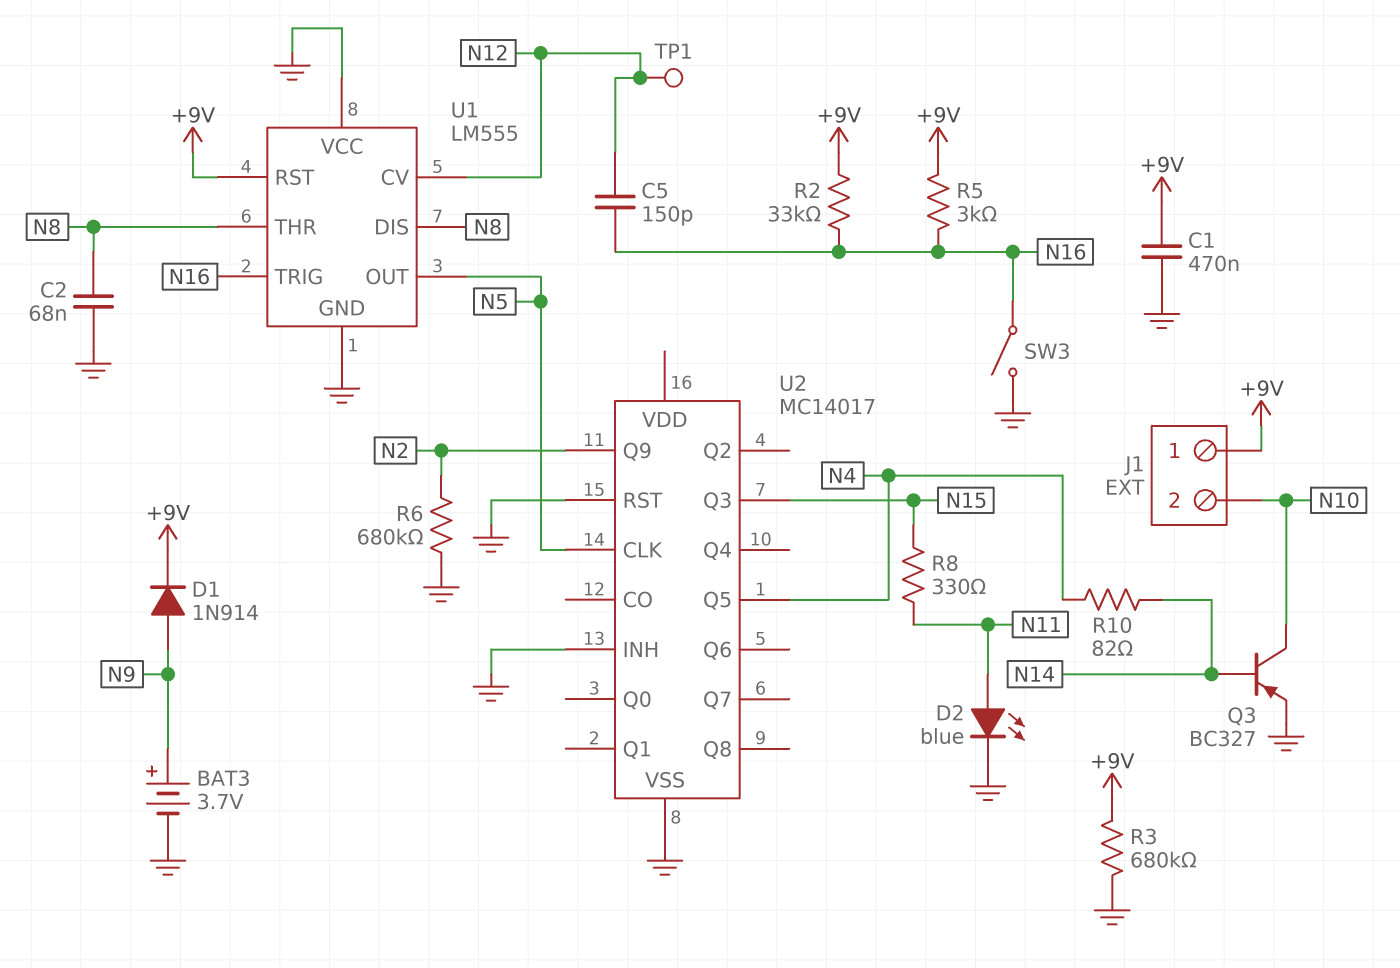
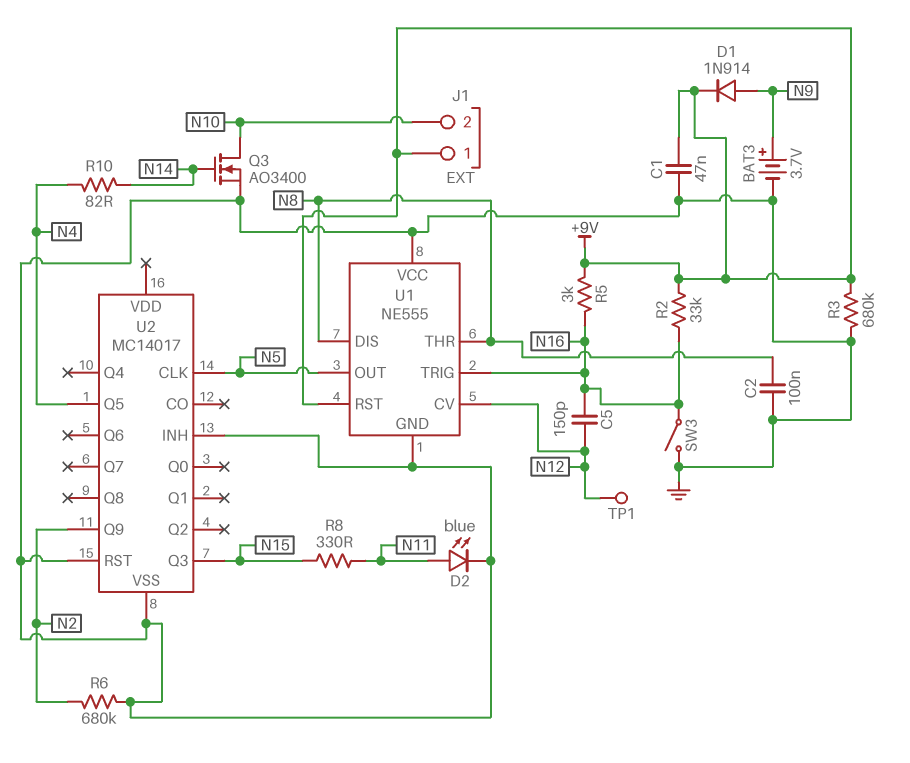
C1: 470nF (+9V, GND) -> 47nF (+9V, GND)
C2: 68nF (GND, N8) -> 100nF (GND, N8)
Q3: PNP BC327 (B N14, C N10, E GND) -> NMOS AO3400 (G N14, D N10, S GND)
U1: LM555 -> NE555

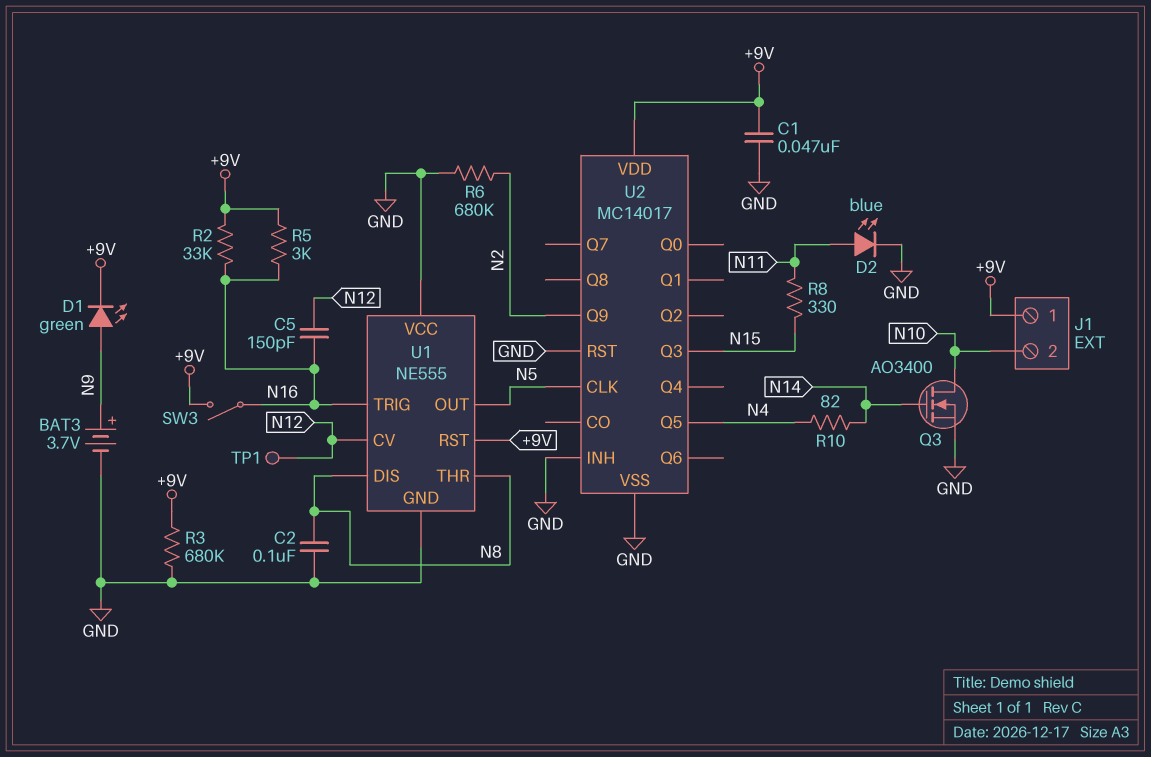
D1: diode 1N914 (A N9, K +9V) -> LED green (A N9, K +9V)
SW3: switch (GND, N16) -> switch (+9V, N16)
U2 pin VDD: none -> +9V

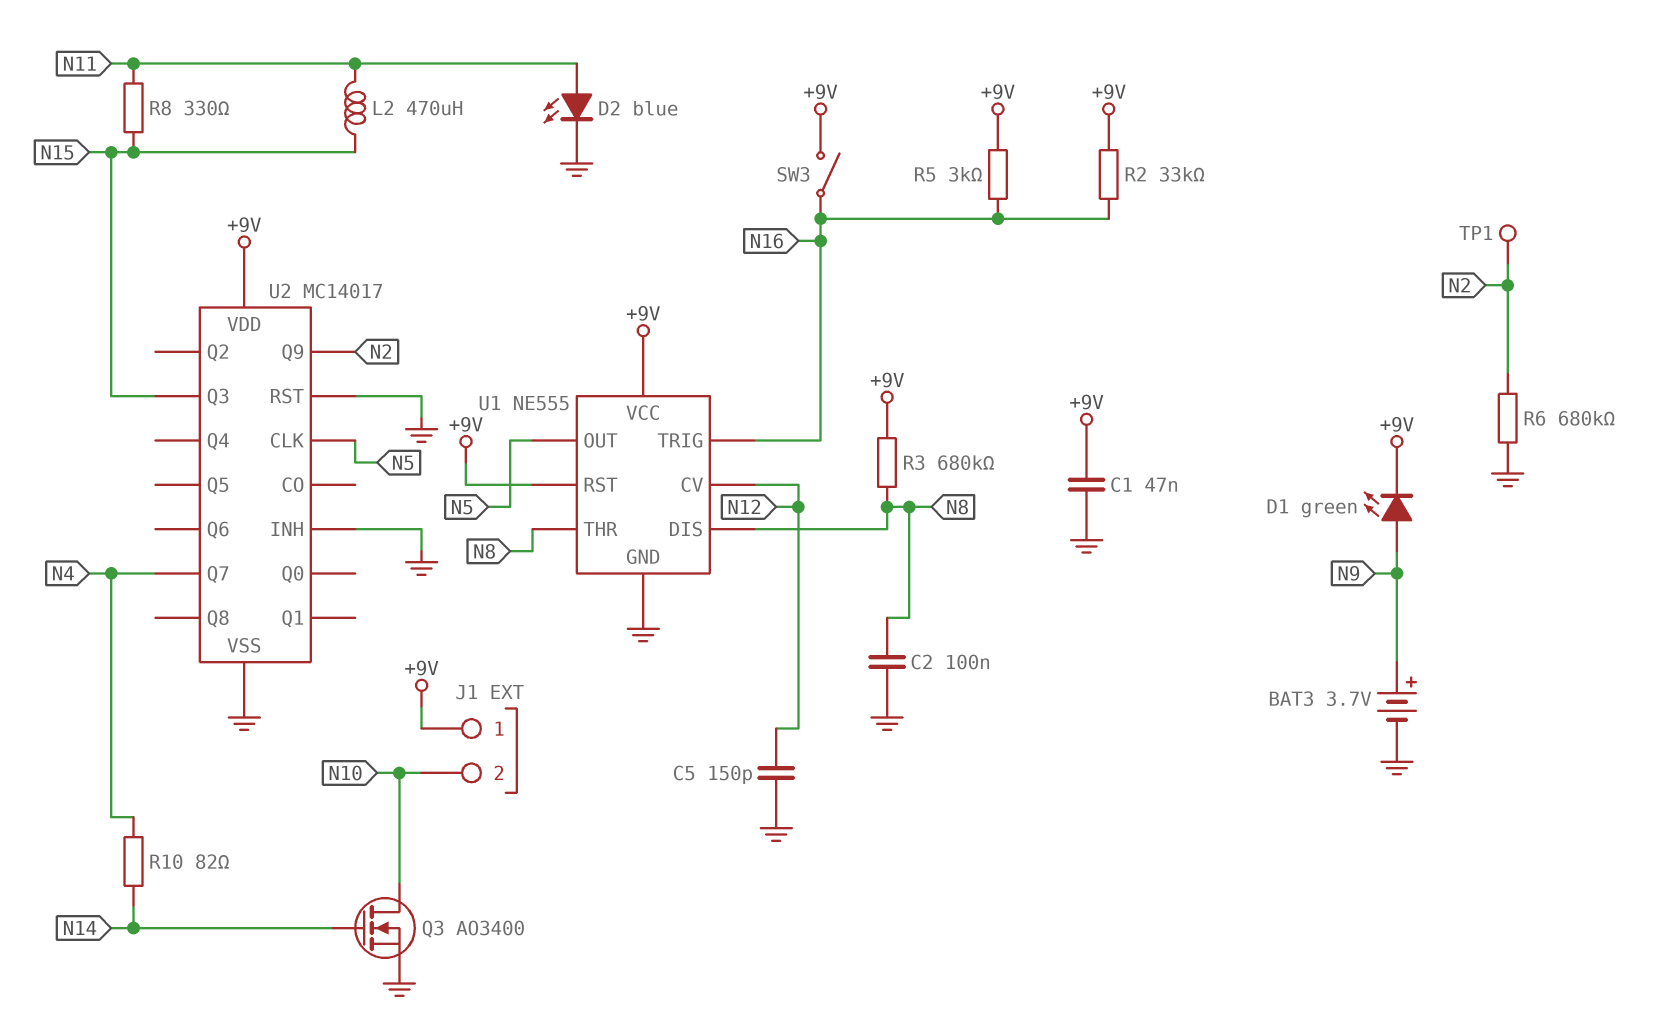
C5: 150pF (N12, N16) -> 150pF (GND, N12)
L2: none -> 470uH (N11, N15)
R3: 680k (+9V, GND) -> 680k (+9V, N8)
TP1: test point (N12) -> test point (N2)
U1 pin VCC: GND -> +9V
U2 pin Q5: N4 -> none
U2 pin Q7: none -> N4

